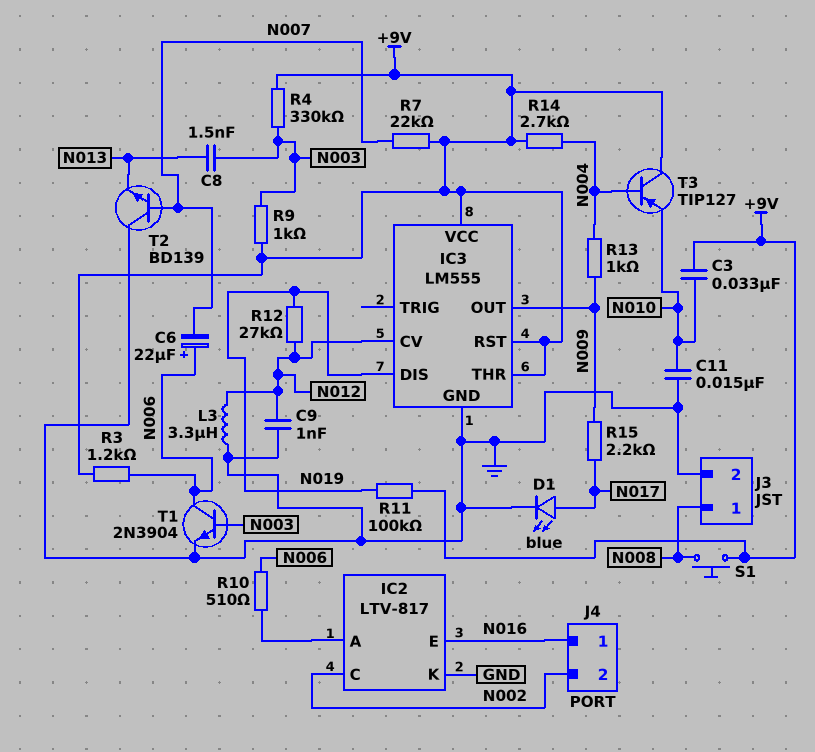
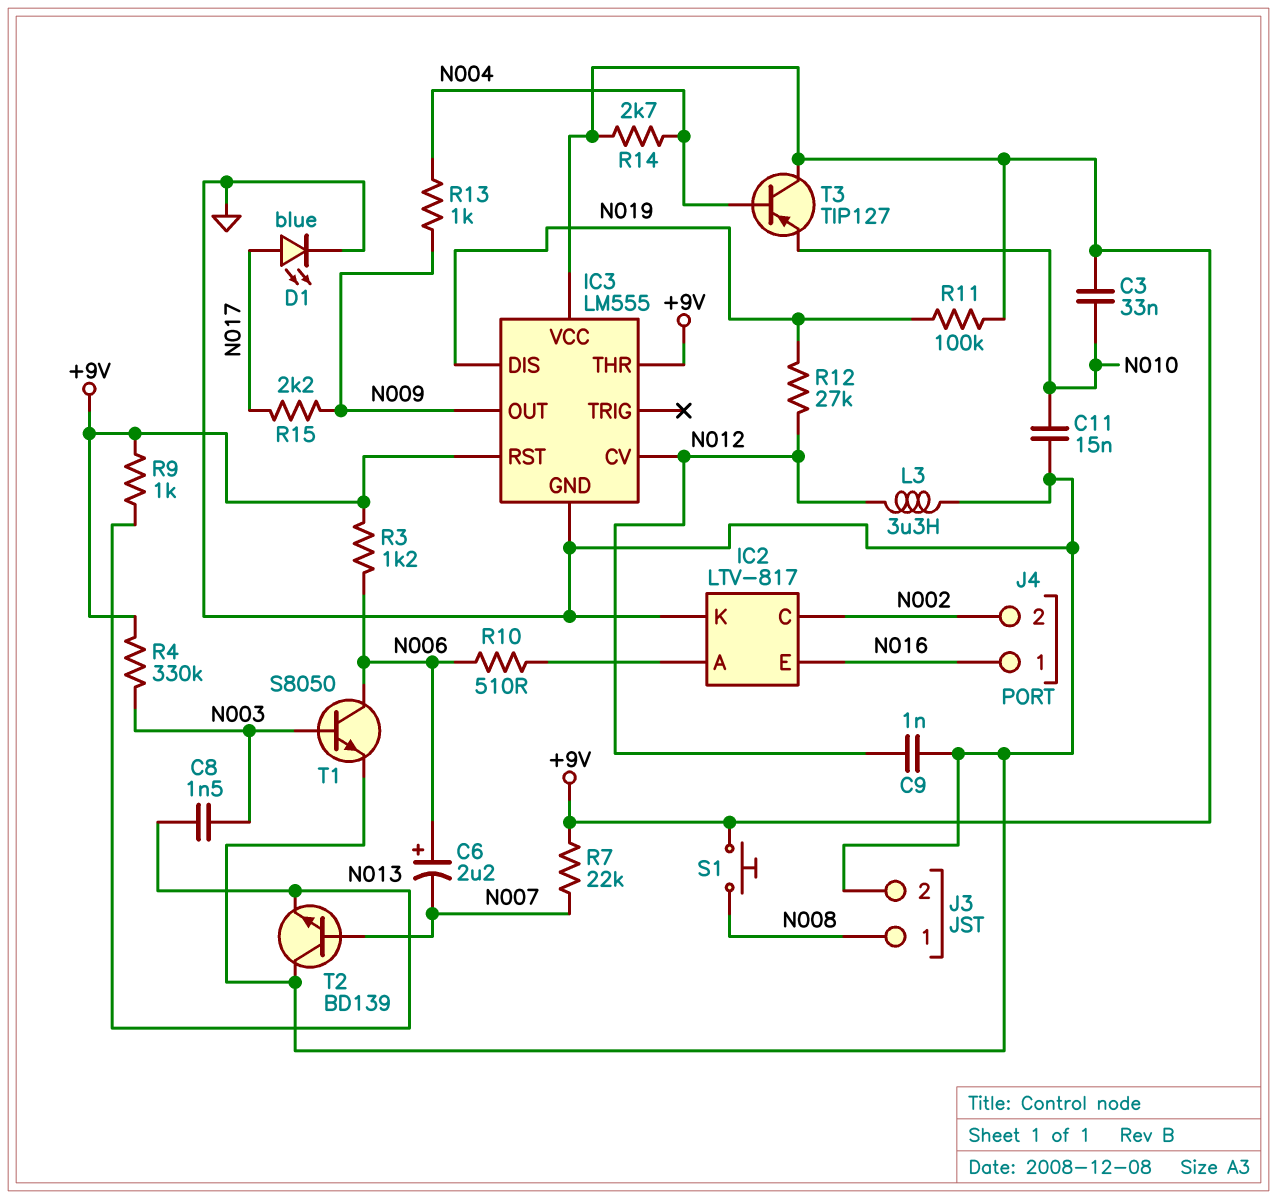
C6: 22uF (plus N006, minus N007) -> 2.2uF (plus N006, minus N007)
R9: 1k (+9V, N003) -> 1k (+9V, N013)
T1: NPN 2N3904 (B N003, C N006, E GND) -> NPN S8050 (B N003, C N006, E GND)

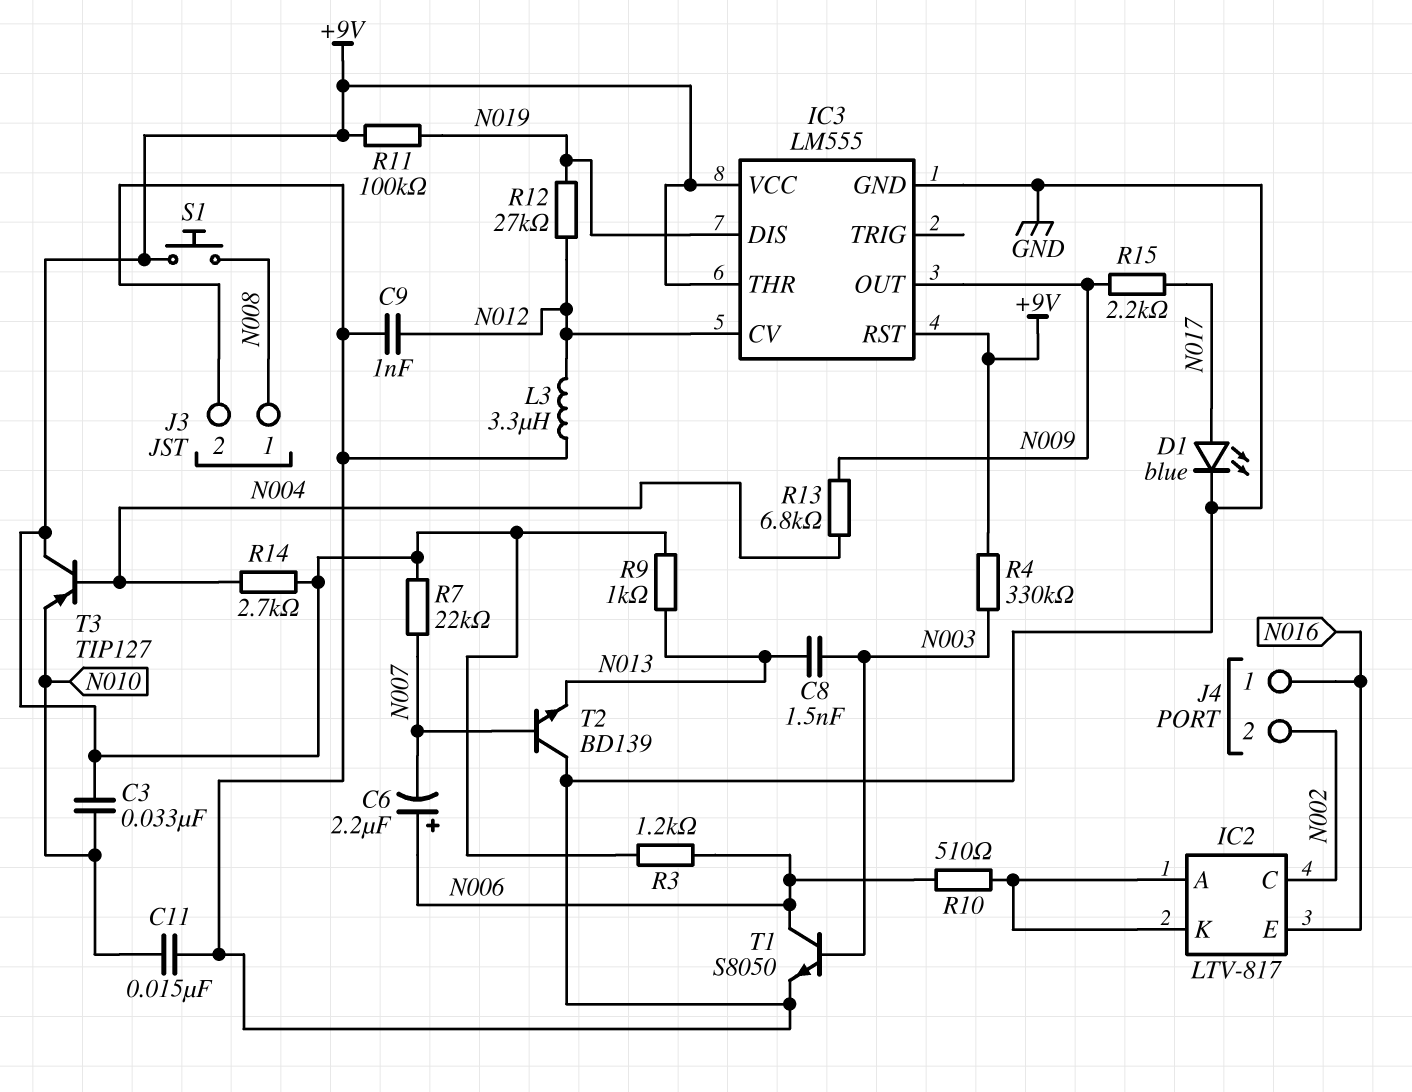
IC2 pin K: GND -> IC2/A
R13: 1k (N004, N009) -> 6.8k (N004, N009)

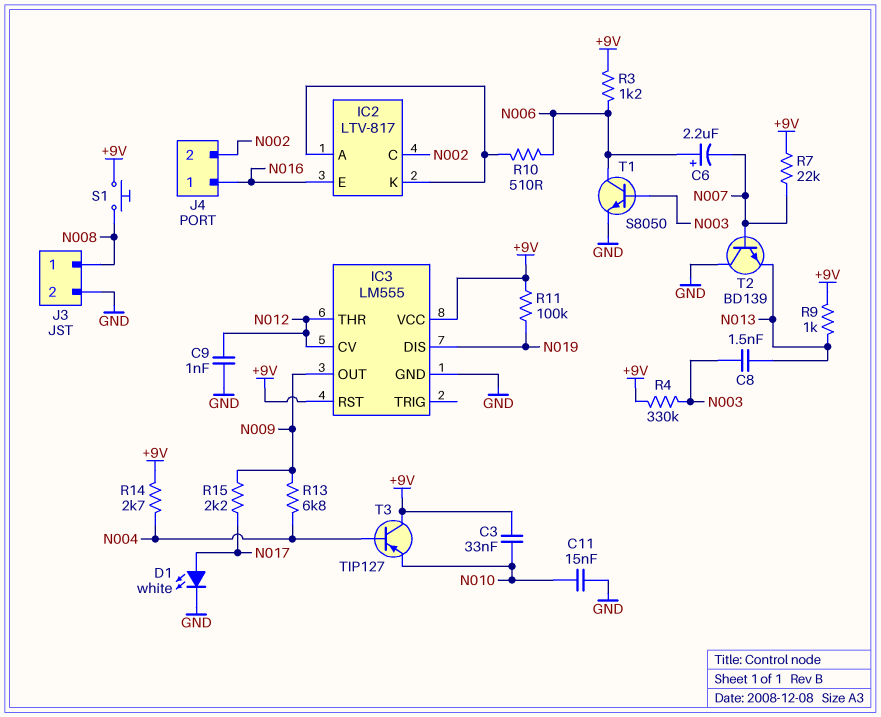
D1: LED blue (A N017, K GND) -> LED white (A N017, K GND)
IC3 pin THR: +9V -> N012
L3: 3.3uH (GND, N012) -> none
R12: 27k (N012, N019) -> none

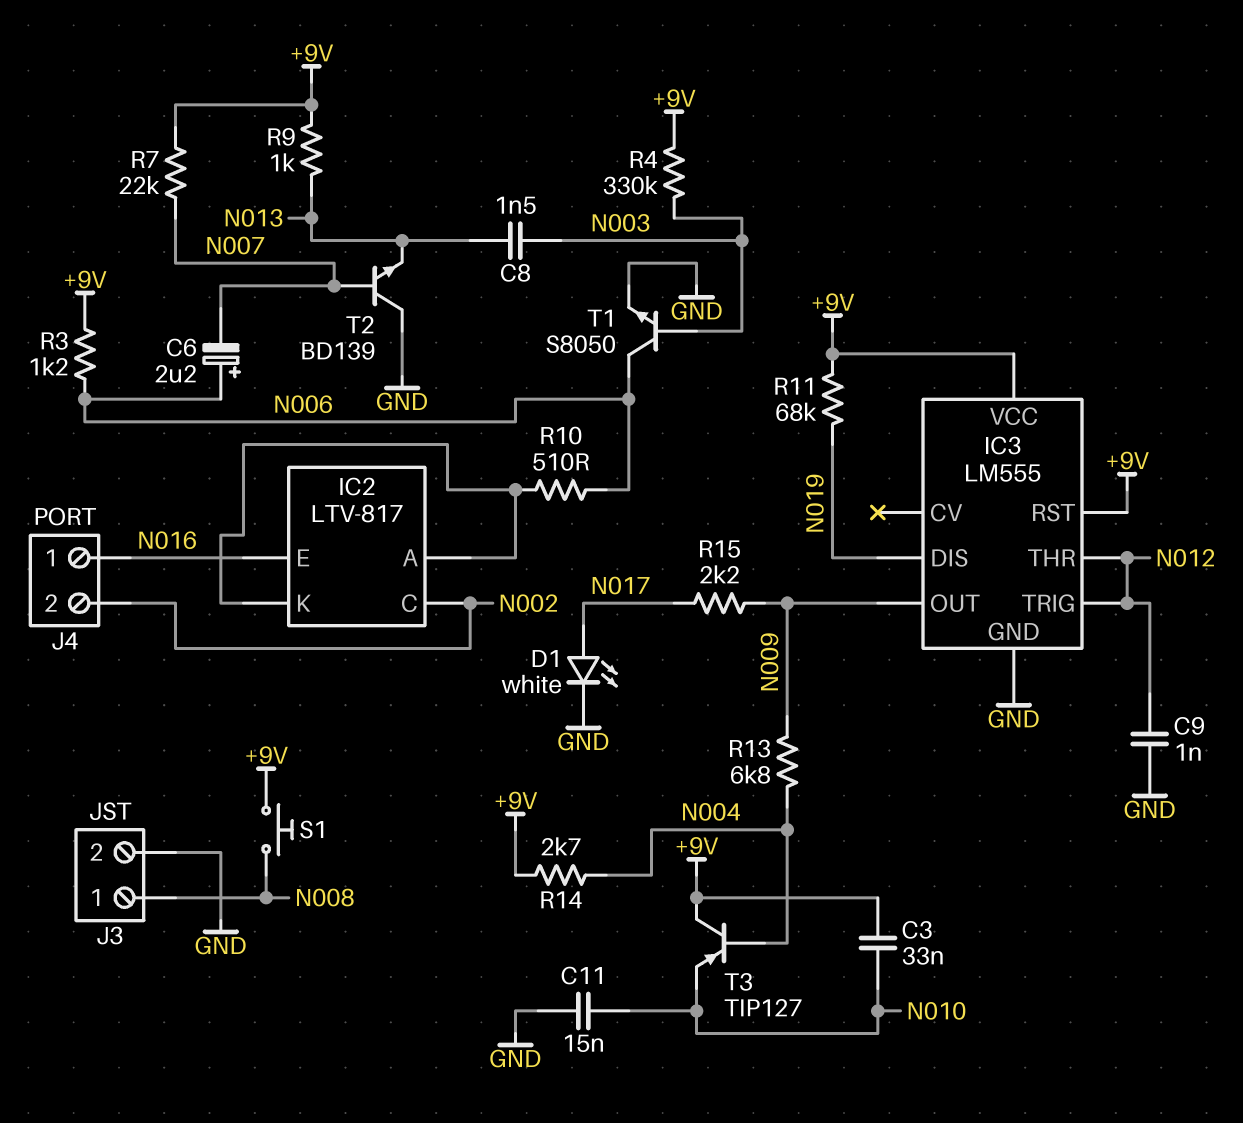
IC3 pin CV: N012 -> none
IC3 pin TRIG: none -> N012
R11: 100k (+9V, N019) -> 68k (+9V, N019)

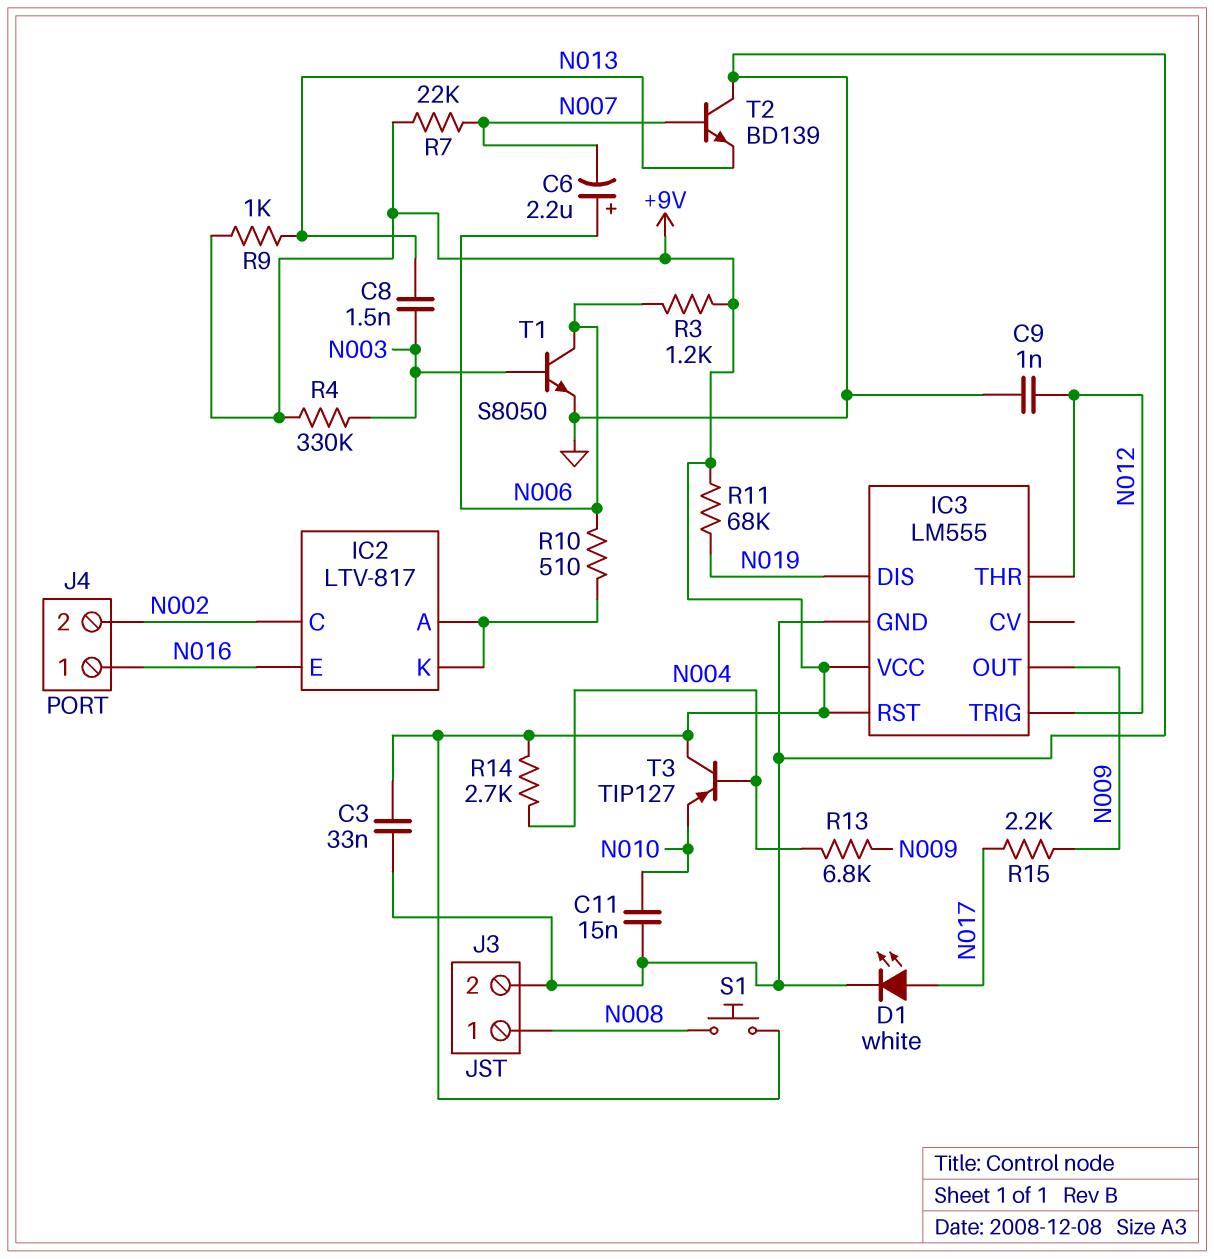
C3: 33nF (+9V, N010) -> 33nF (+9V, GND)

